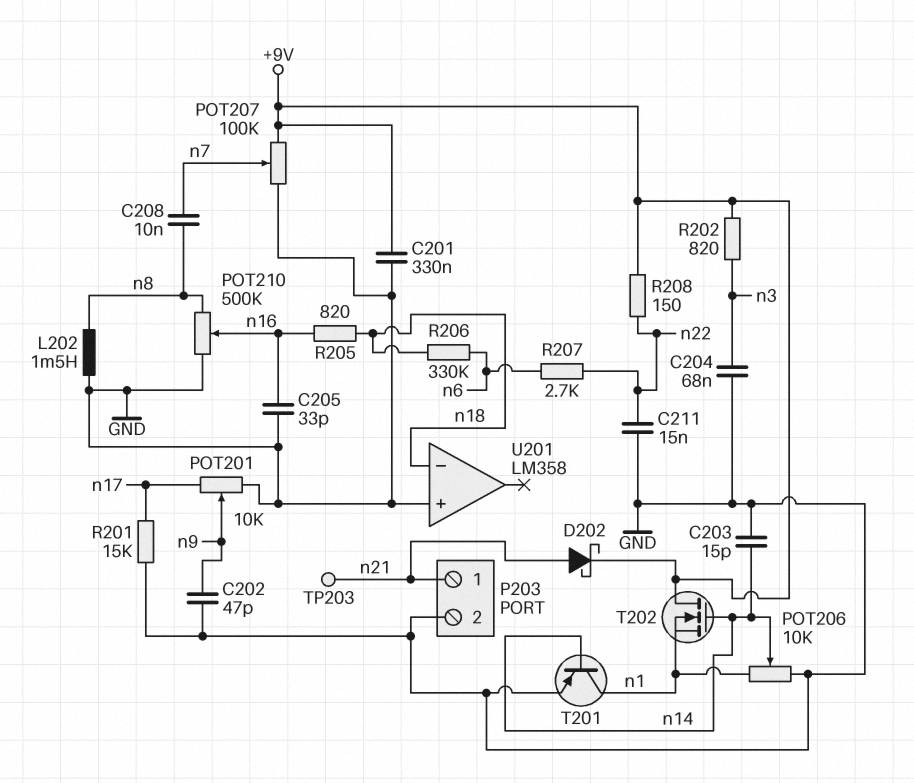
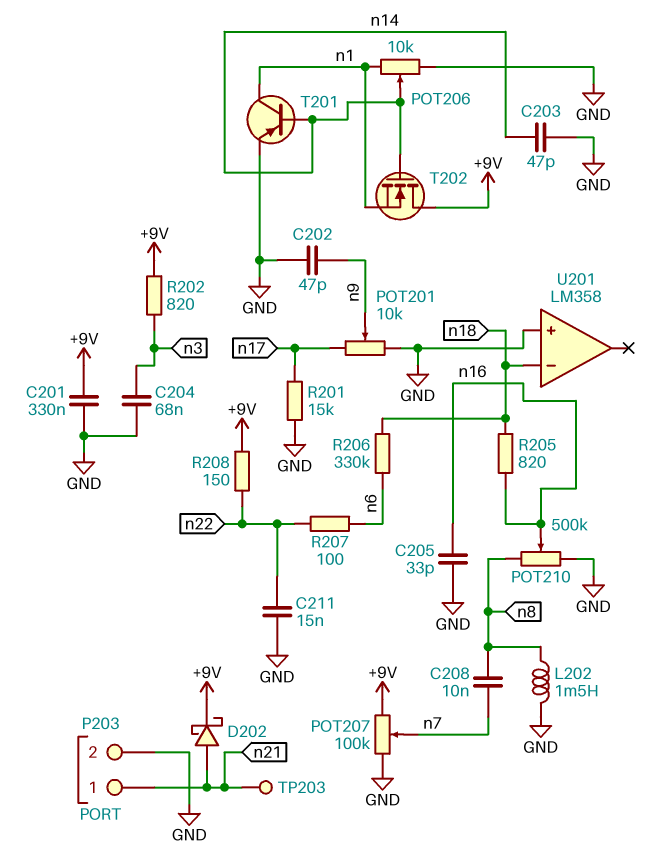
C203: 15pF (GND, n14) -> 47pF (GND, n14)
R207: 2.7k (n6, n22) -> 100 (n6, n22)

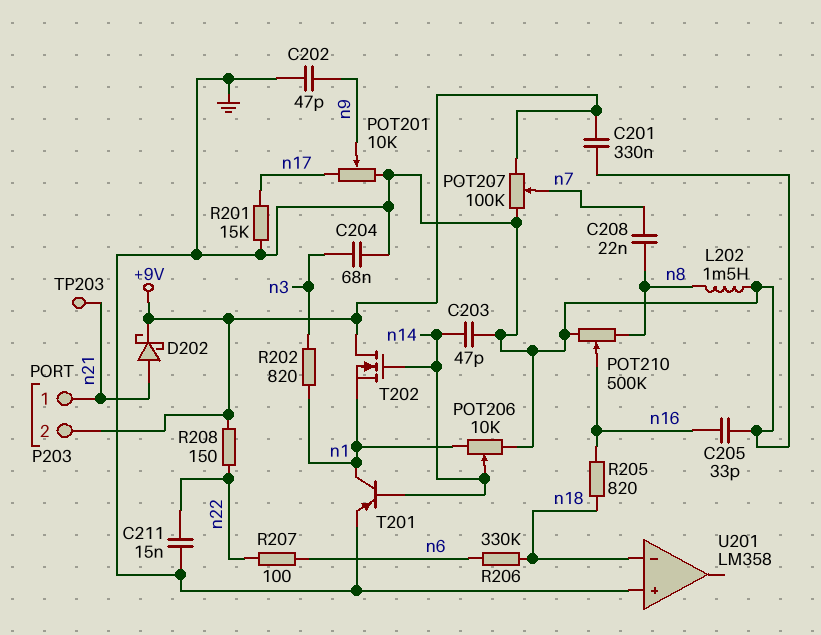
C208: 10nF (n7, n8) -> 22nF (n7, n8)
P203 pin 2: GND -> +9V
R202: 820 (+9V, n3) -> 820 (n1, n3)

